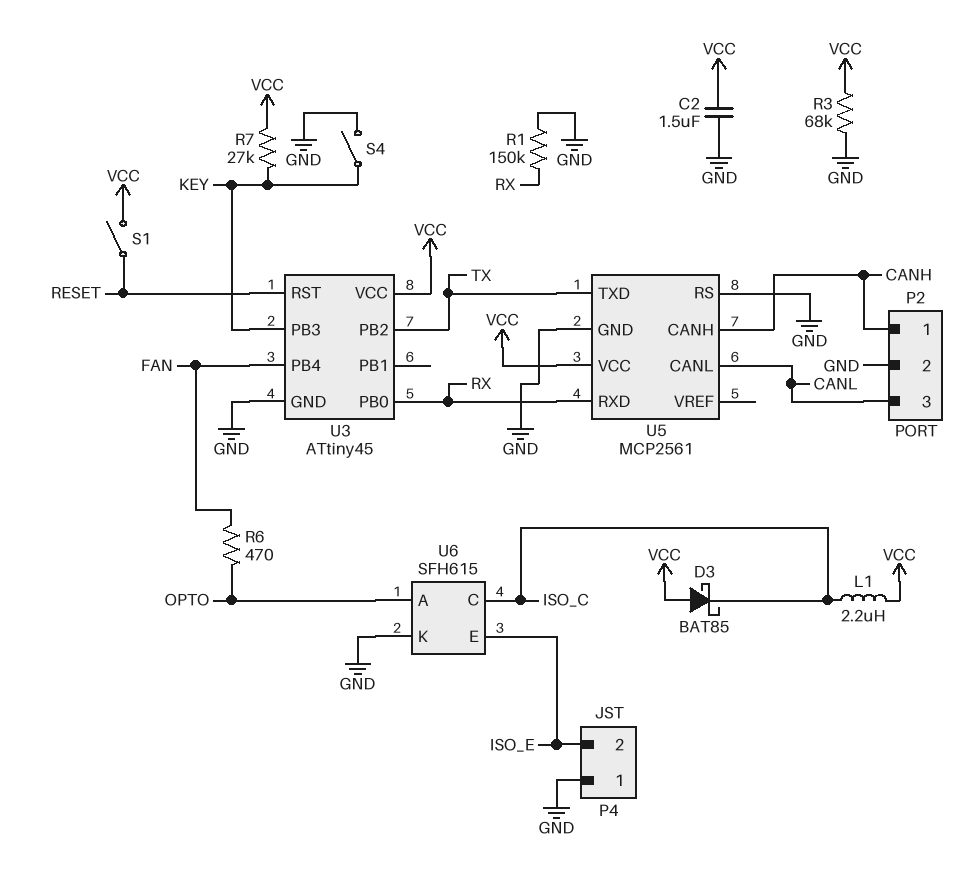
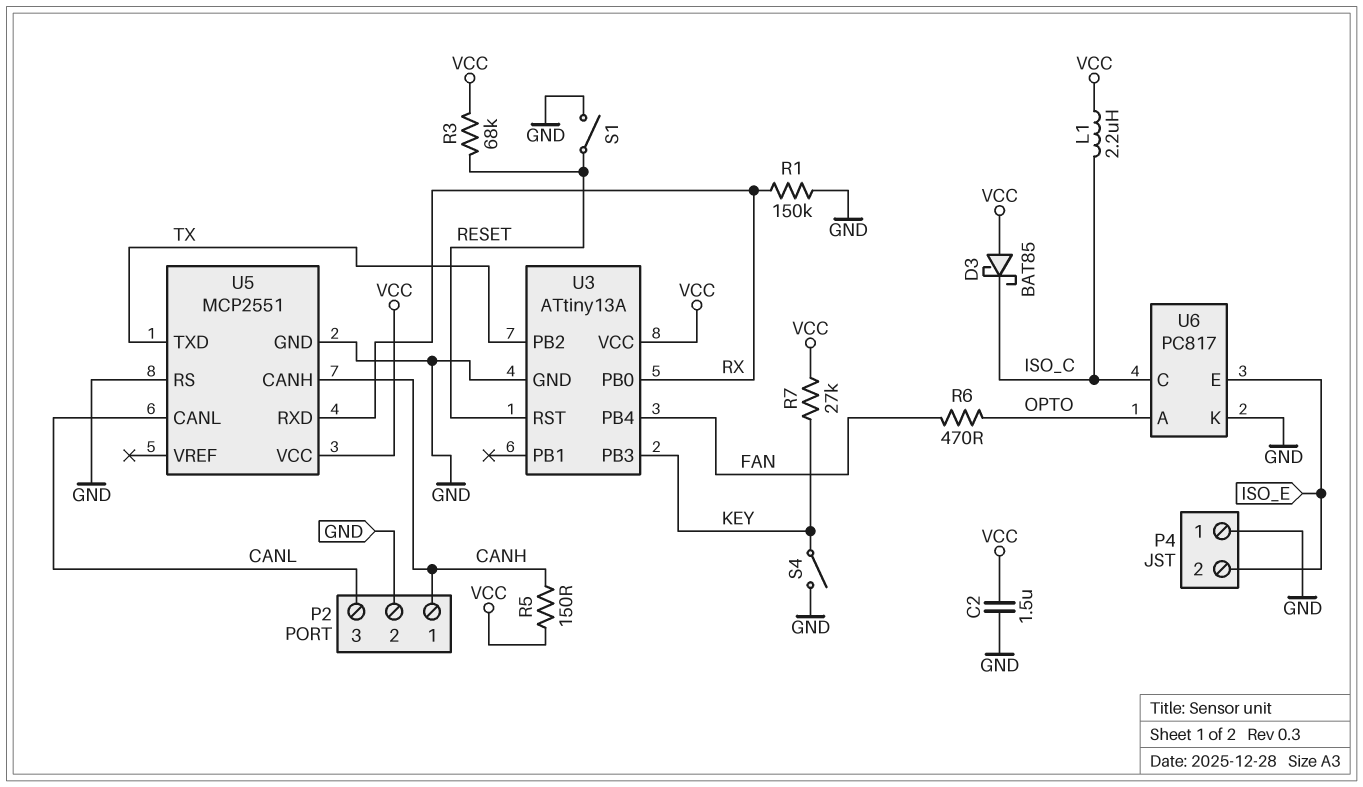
R3: 68k (GND, VCC) -> 68k (RESET, VCC)
R5: none -> 150 (CANH, VCC)
S1: switch (RESET, VCC) -> switch (GND, RESET)
U3: ATtiny45 -> ATtiny13A
U5: MCP2561 -> MCP2551
U6: SFH615 -> PC817

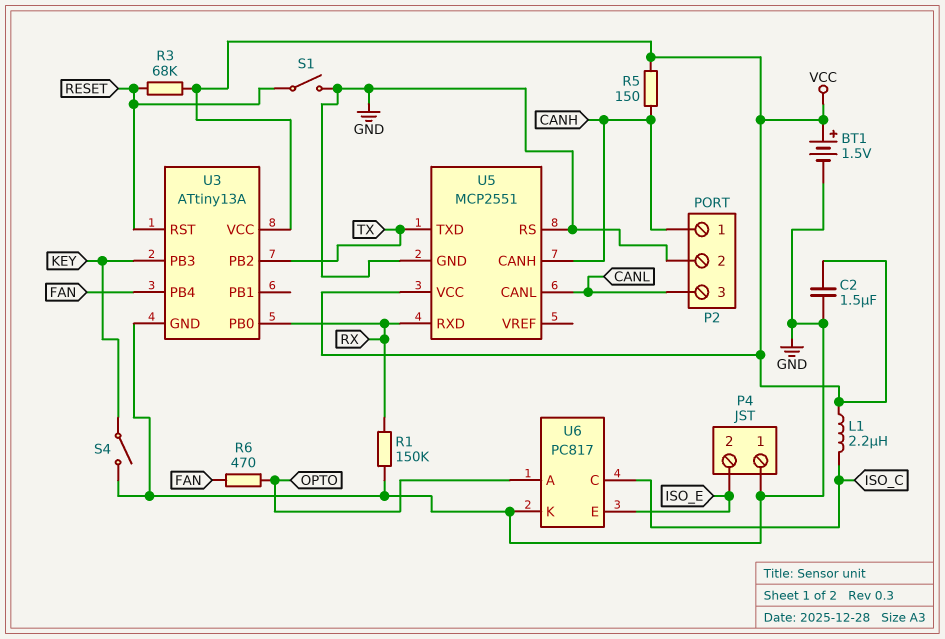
BT1: none -> 1.5V (plus VCC, minus GND)
D3: schottky BAT85 (A VCC, K ISO_C) -> none
R7: 27k (KEY, VCC) -> none

